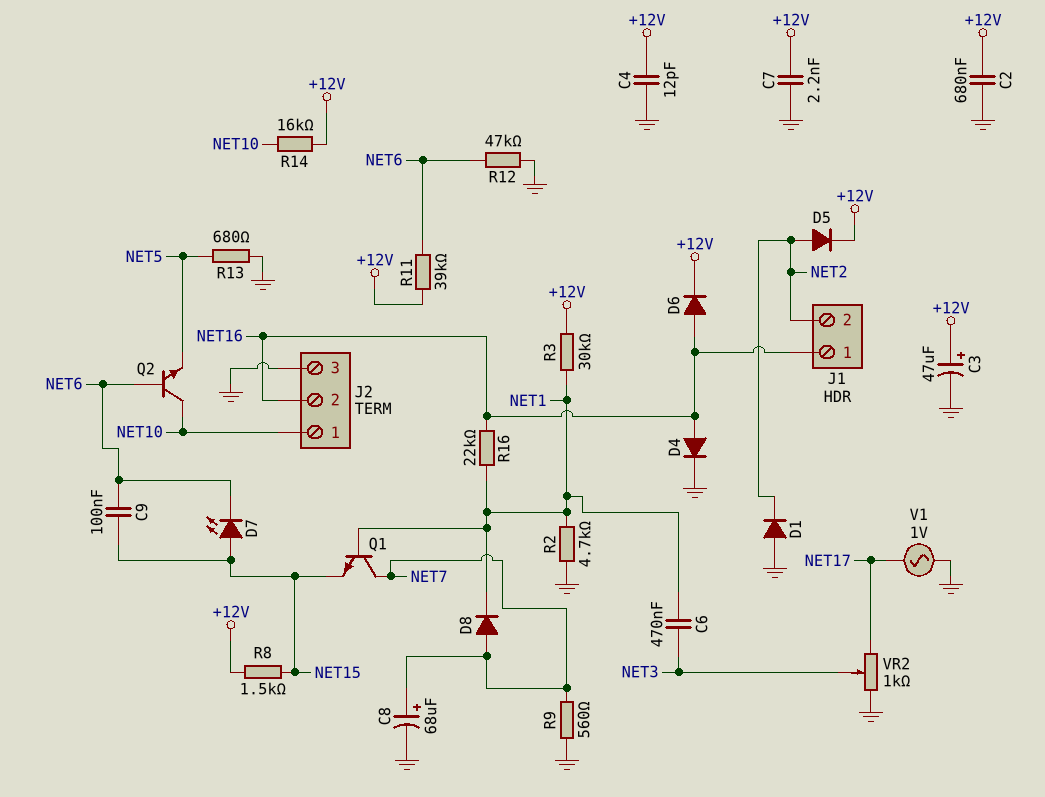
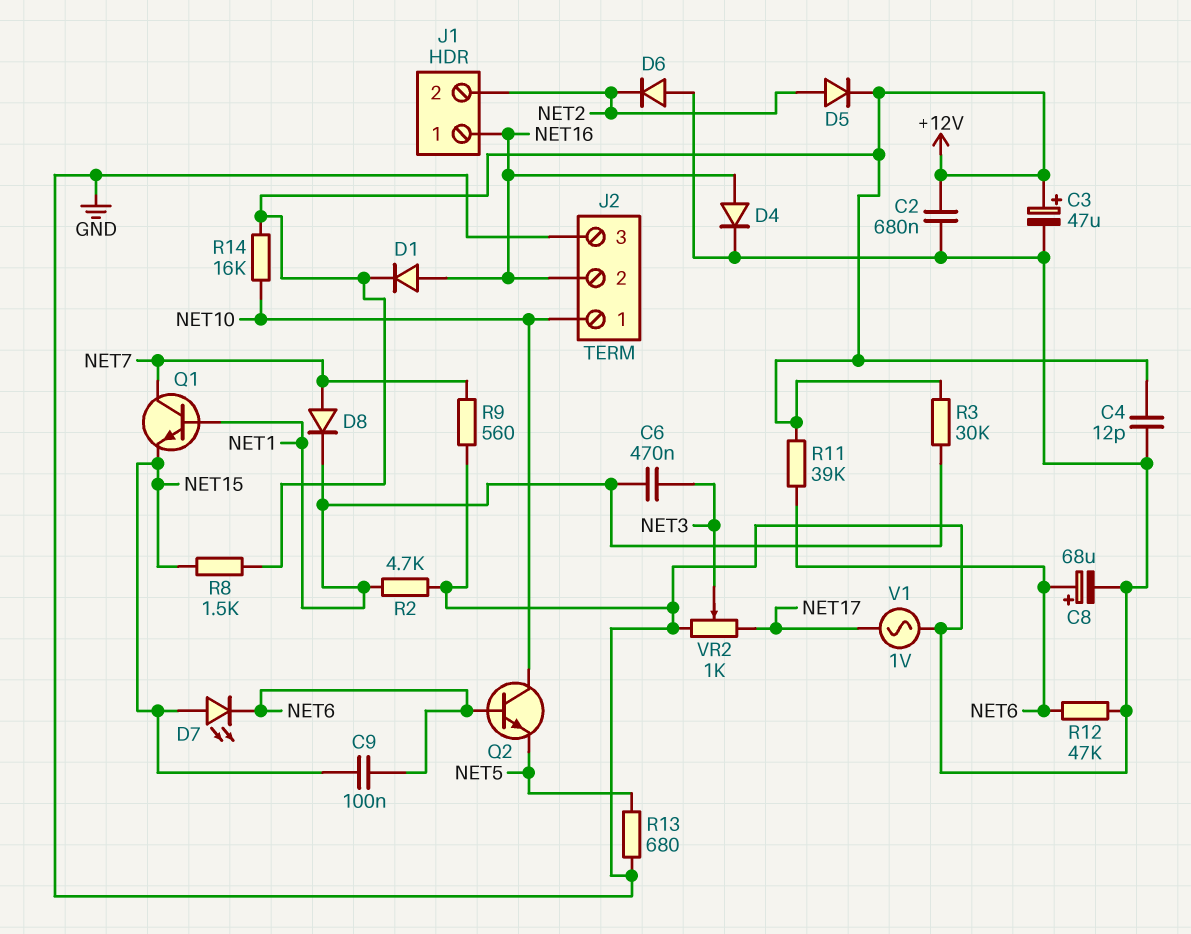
C7: 2.2nF (+12V, GND) -> none
C8: 68uF (plus NET7, minus GND) -> 68uF (plus NET6, minus GND)
D1: diode (A GND, K NET2) -> diode (A NET16, K +12V)
D6: diode (A NET16, K +12V) -> diode (A GND, K NET2)
R16: 22k (NET1, NET16) -> none

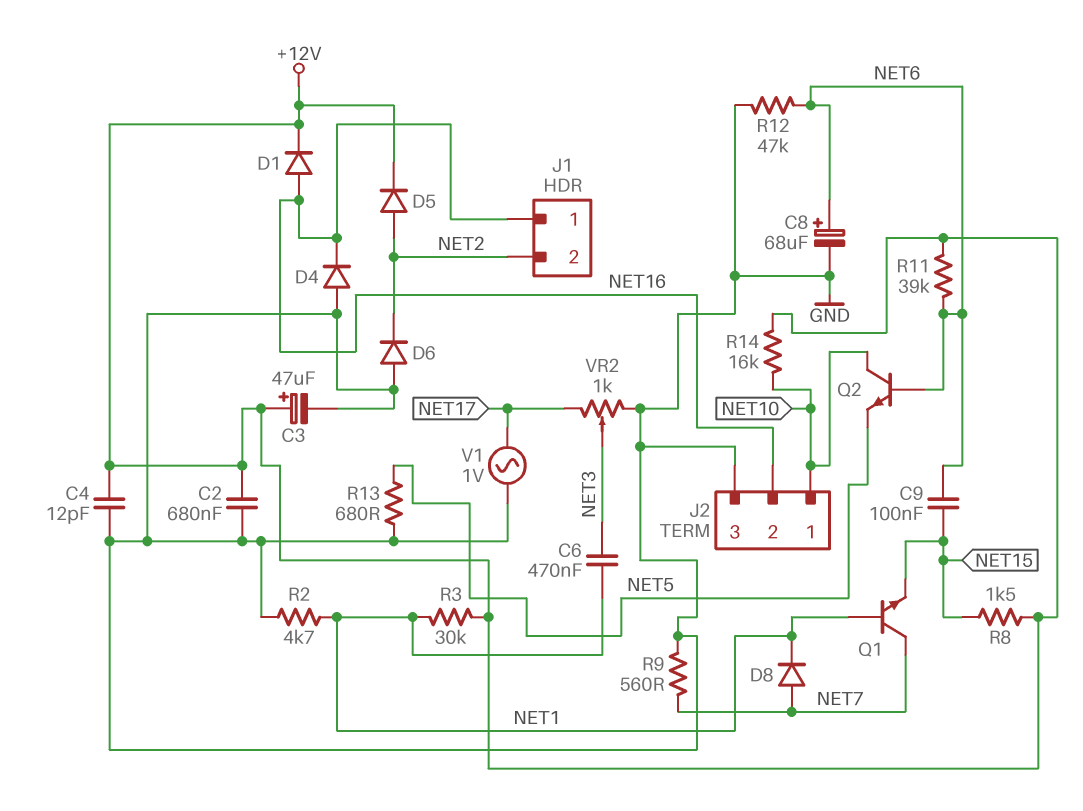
D4: diode (A NET16, K GND) -> diode (A GND, K NET16)
D7: LED (A NET15, K NET6) -> none

